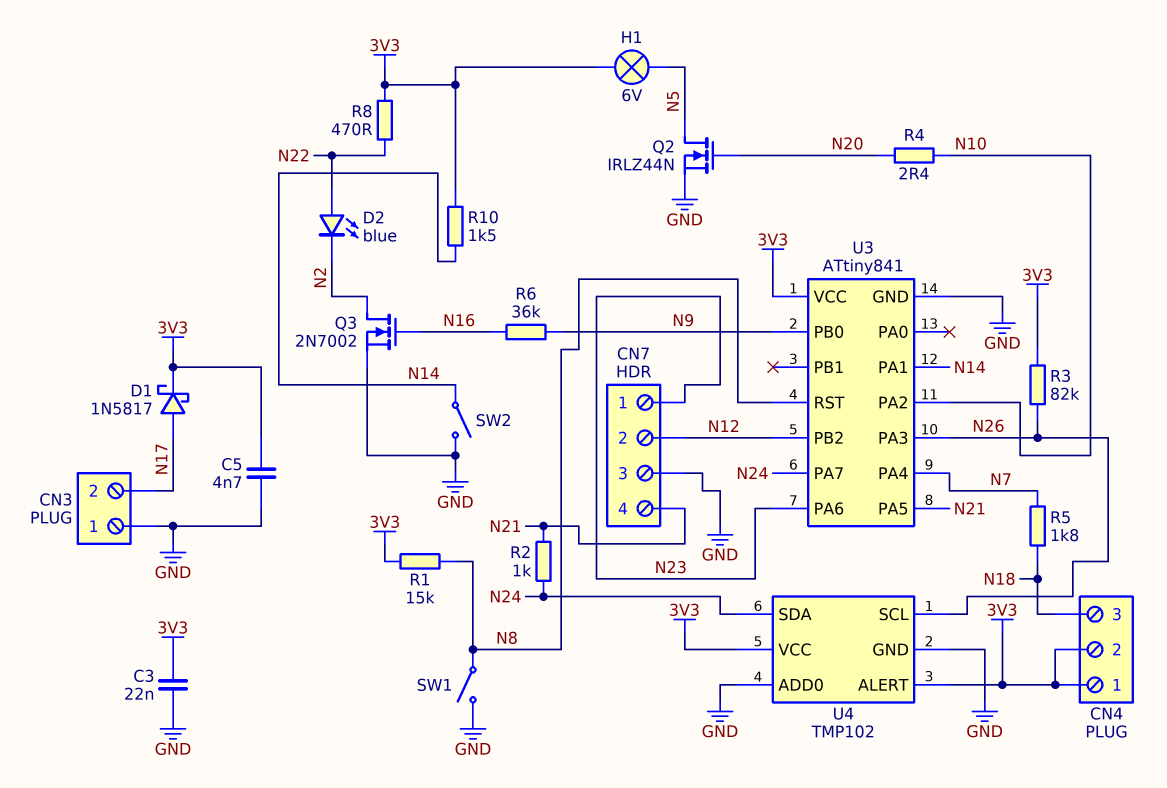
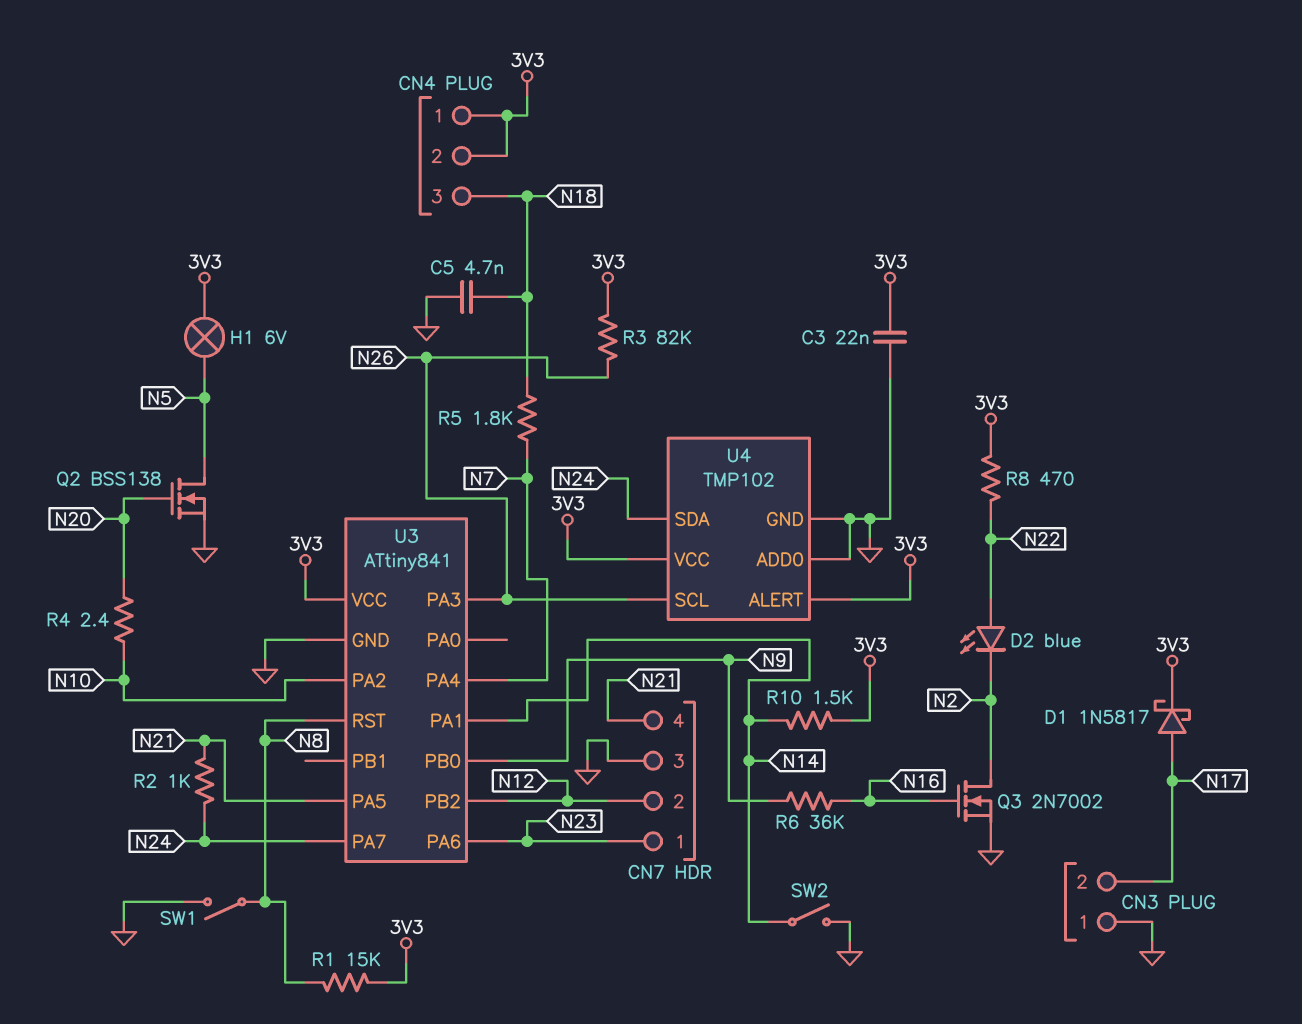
C5: 4.7nF (3V3, GND) -> 4.7nF (GND, N18)
Q2: NMOS IRLZ44N (G N20, D N5, S GND) -> NMOS BSS138 (G N20, D N5, S GND)

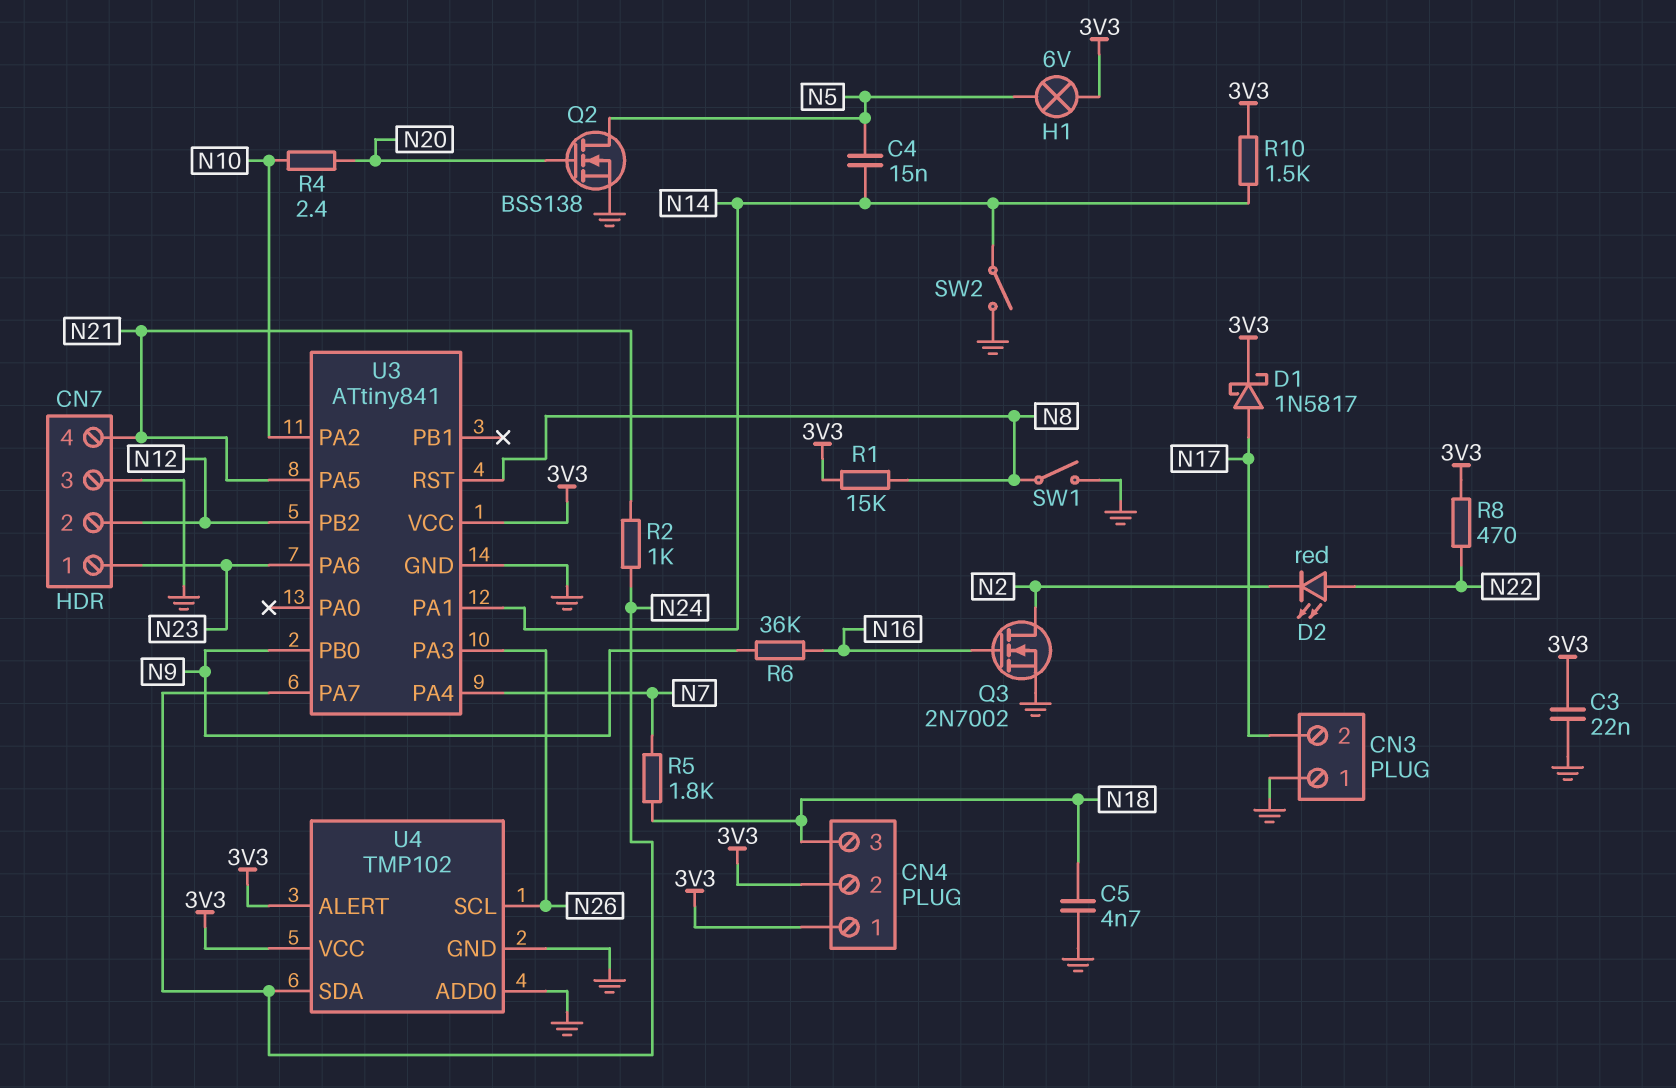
C4: none -> 15nF (N5, N14)
D2: LED blue (A N22, K N2) -> LED red (A N22, K N2)
R3: 82k (3V3, N26) -> none

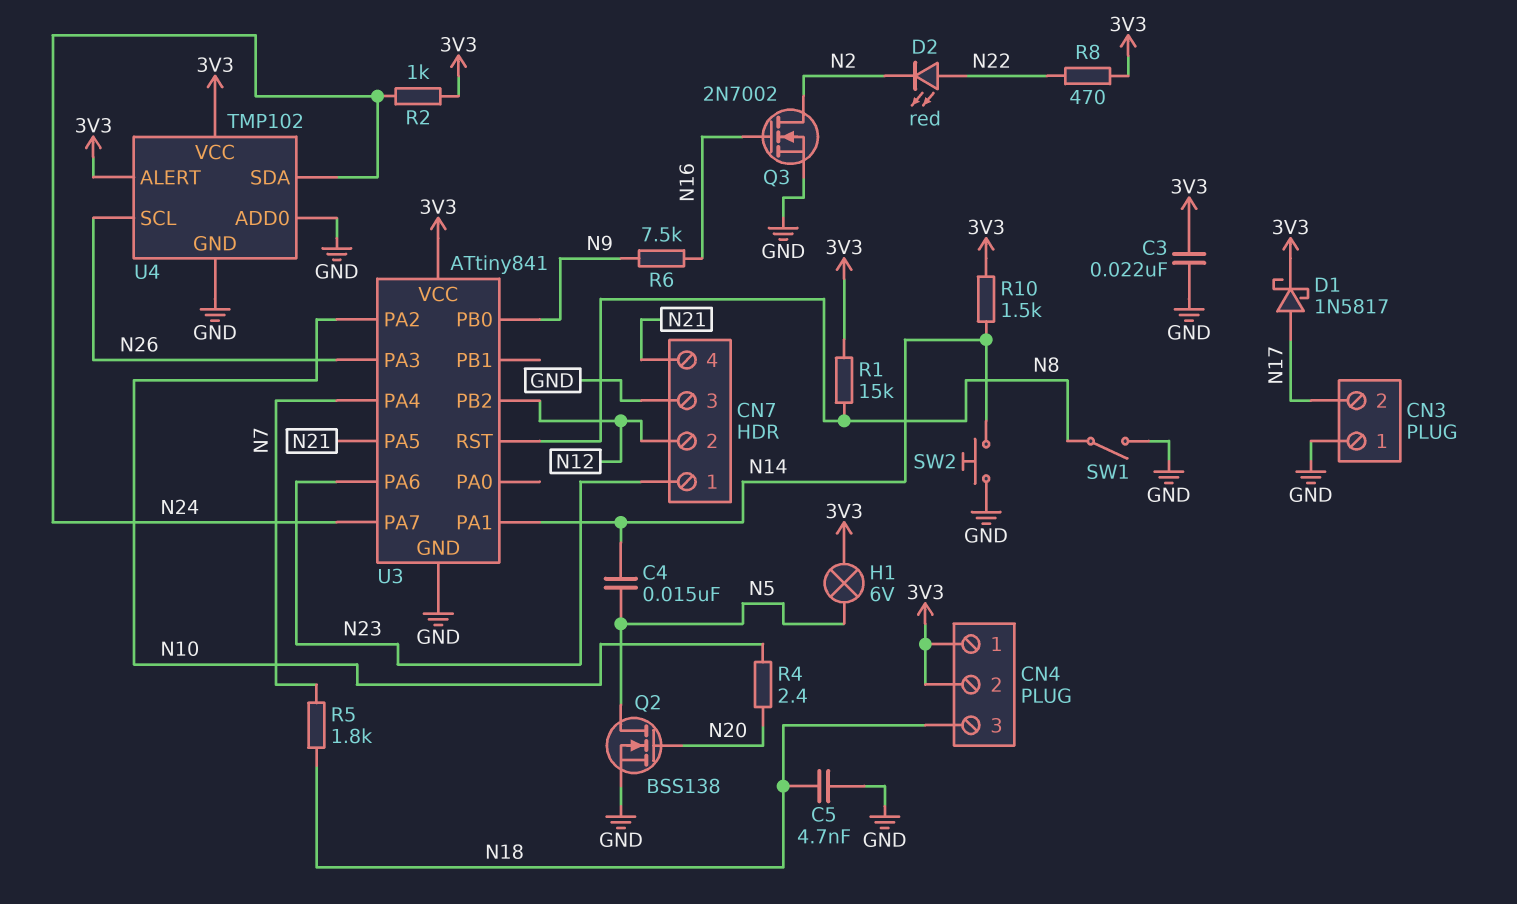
R2: 1k (N21, N24) -> 1k (3V3, N24)
R6: 36k (N9, N16) -> 7.5k (N9, N16)
SW2: switch (GND, N14) -> button (GND, N14)

